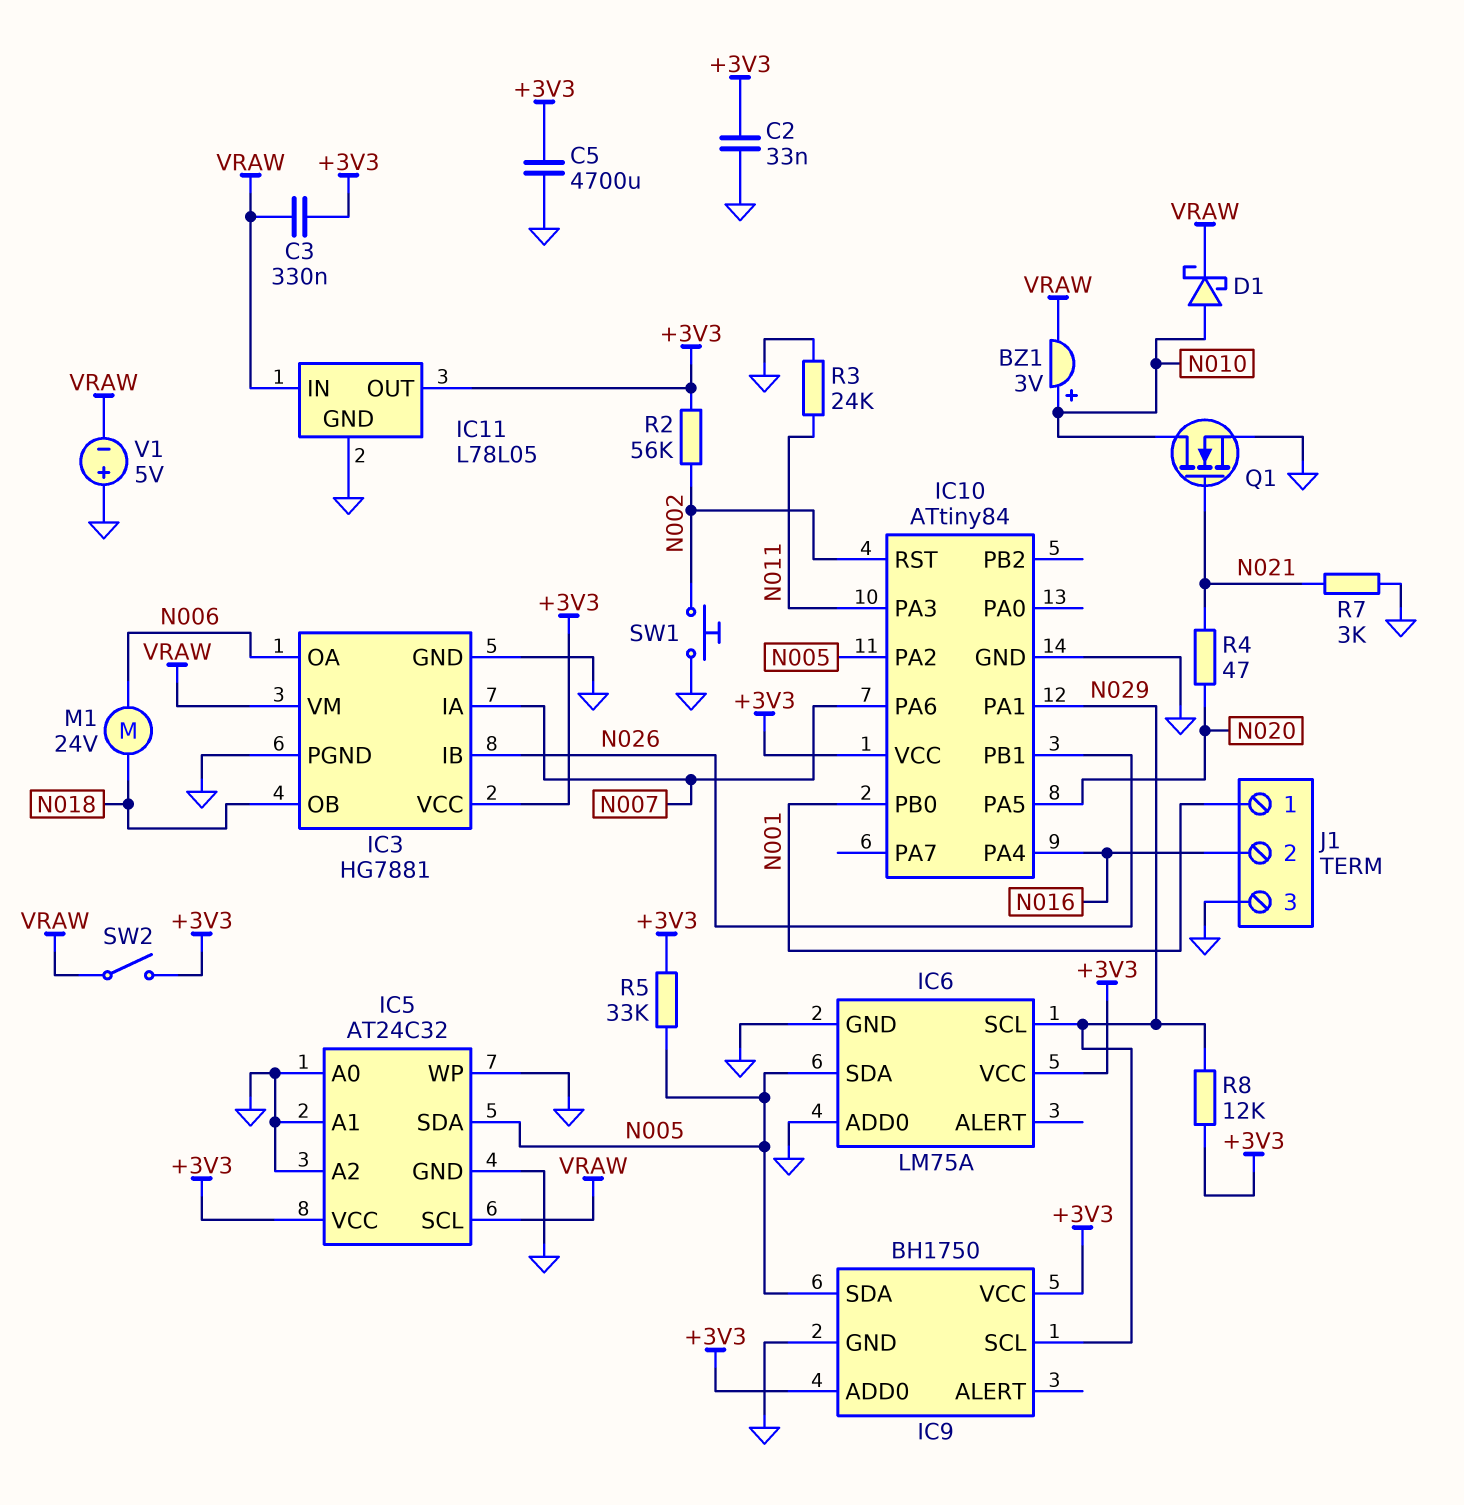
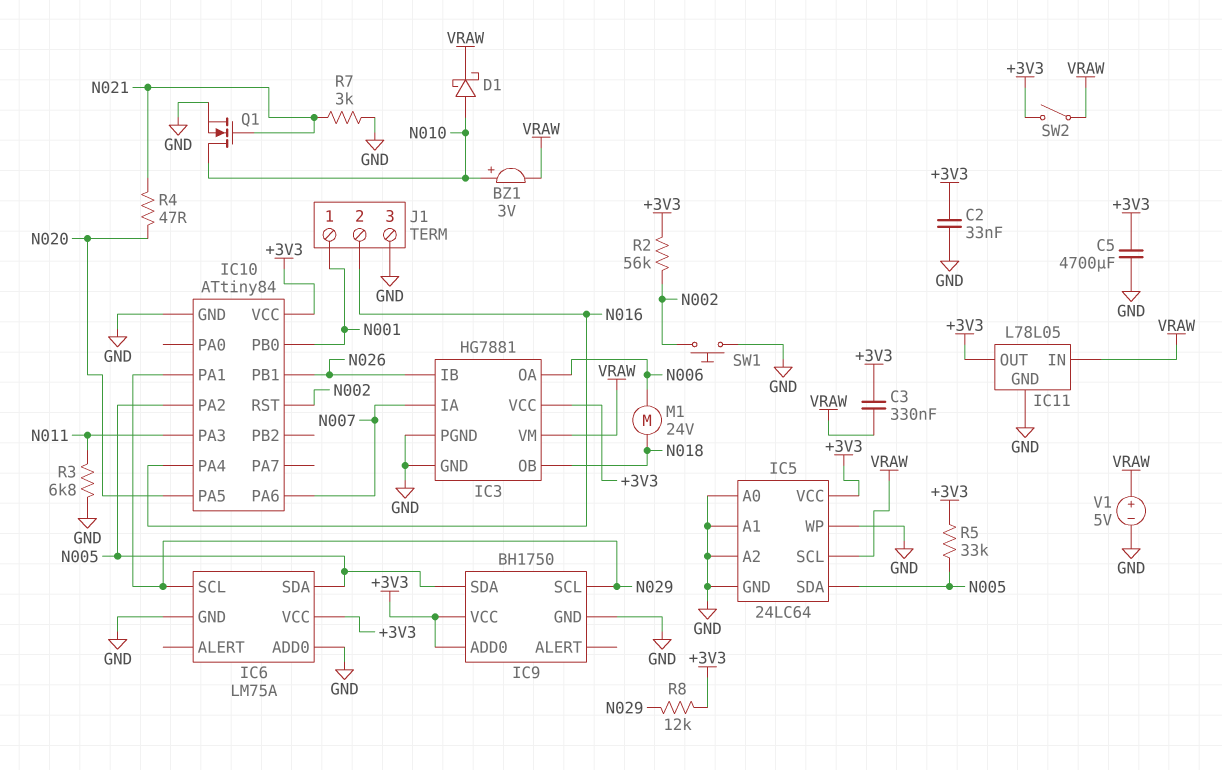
IC5: AT24C32 -> 24LC64
R3: 24k (GND, N011) -> 6.8k (GND, N011)
V1: 5V (plus GND, minus VRAW) -> 5V (plus VRAW, minus GND)

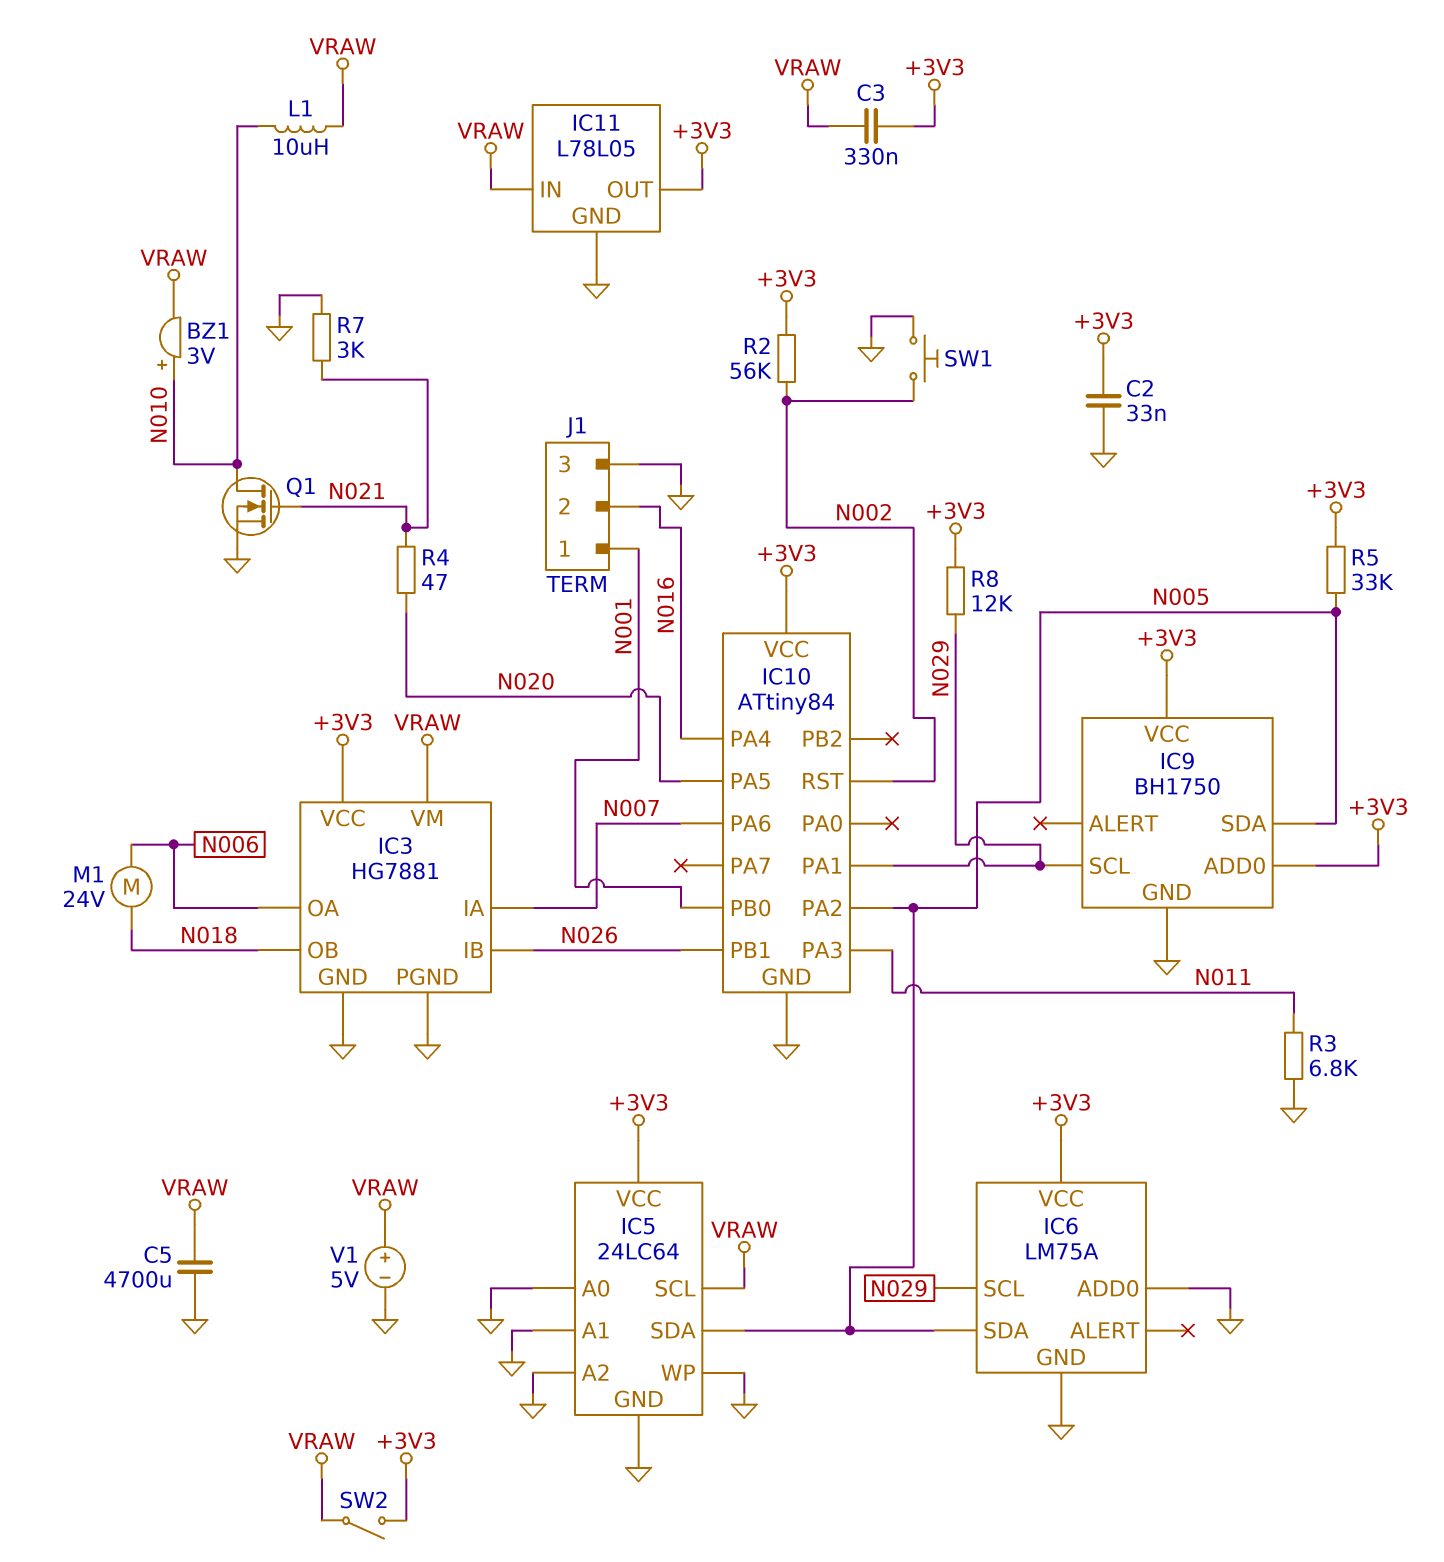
C5: 4700uF (+3V3, GND) -> 4700uF (GND, VRAW)
D1: schottky (A N010, K VRAW) -> none
L1: none -> 10uH (N010, VRAW)

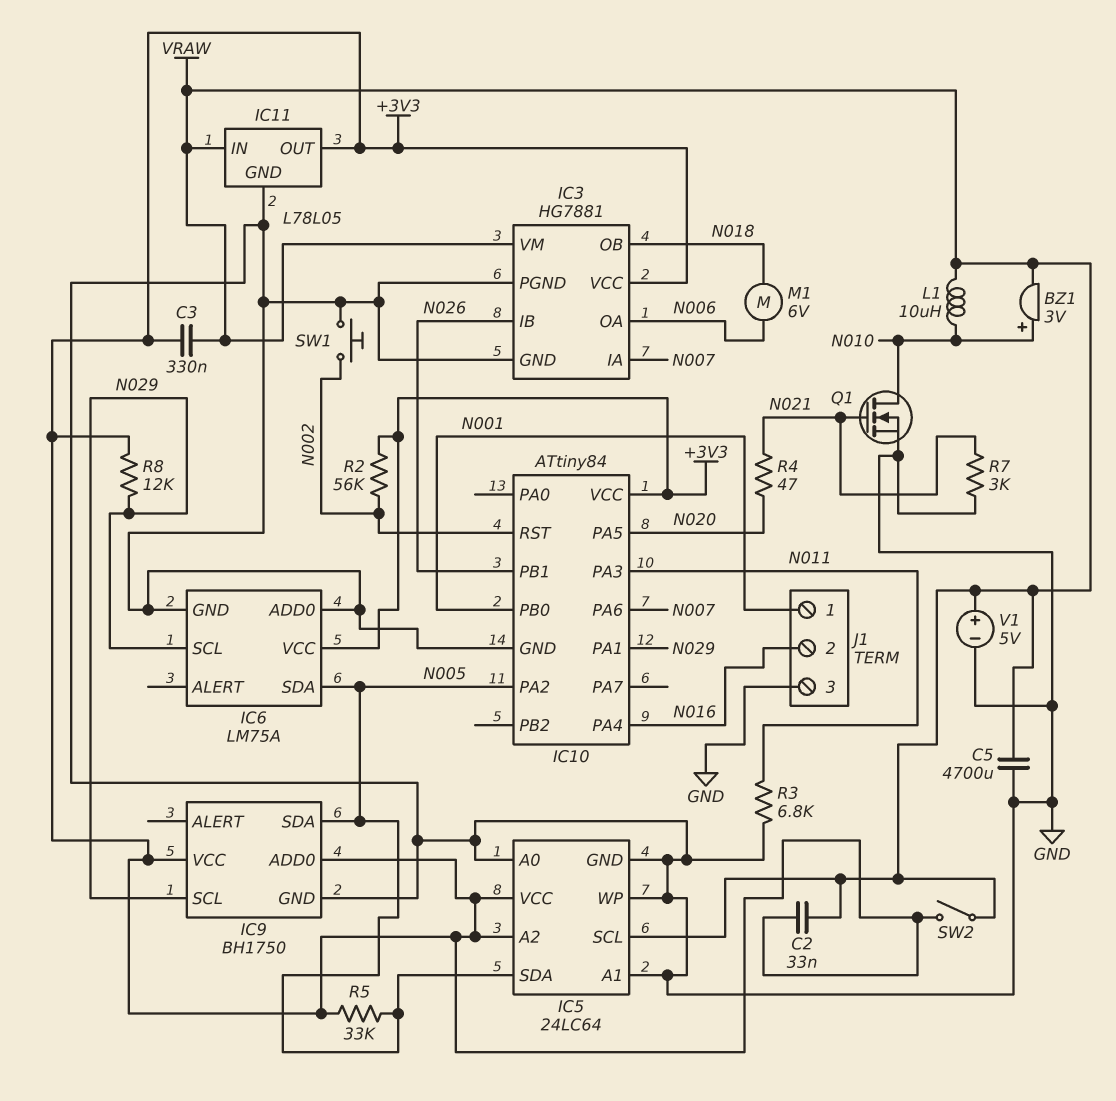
C2: 33nF (+3V3, GND) -> 33nF (+3V3, VRAW)
IC5 pin A2: GND -> +3V3
M1: motor 24V (N006, N018) -> motor 6V (N006, N018)

